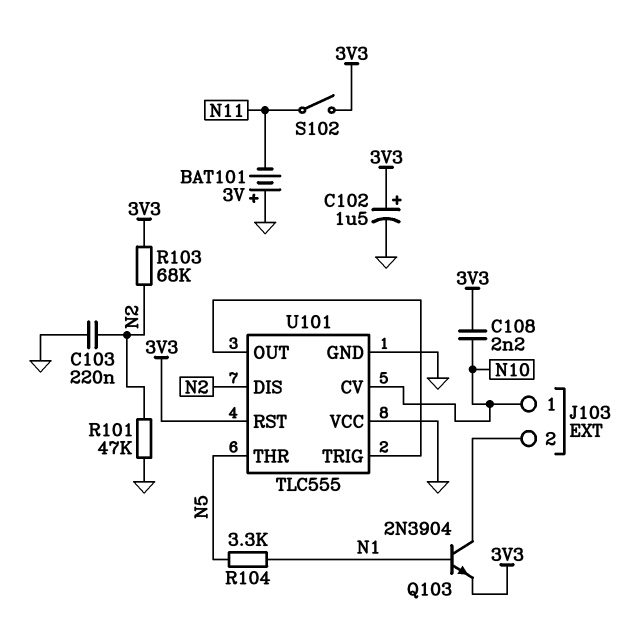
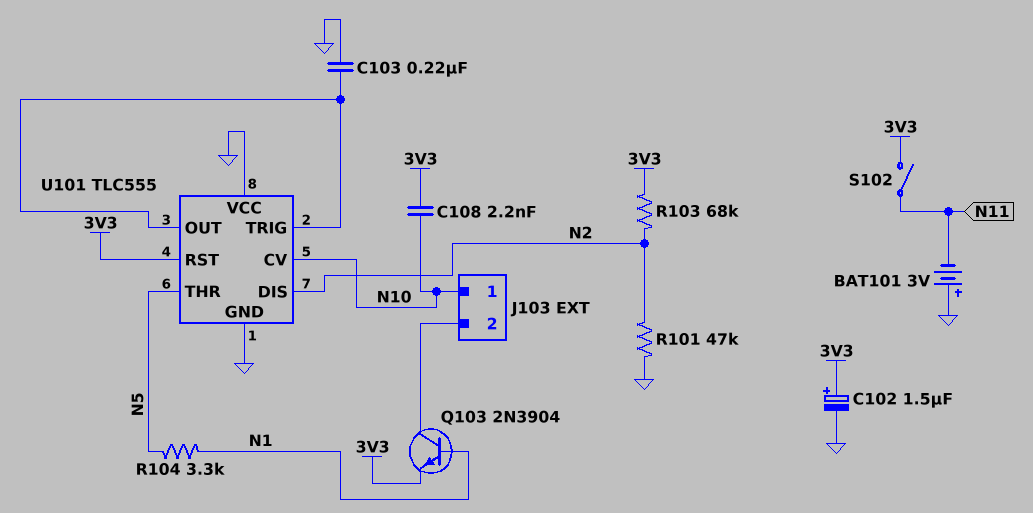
C103: 220nF (GND, N2) -> 220nF (GND, U101/OUT)

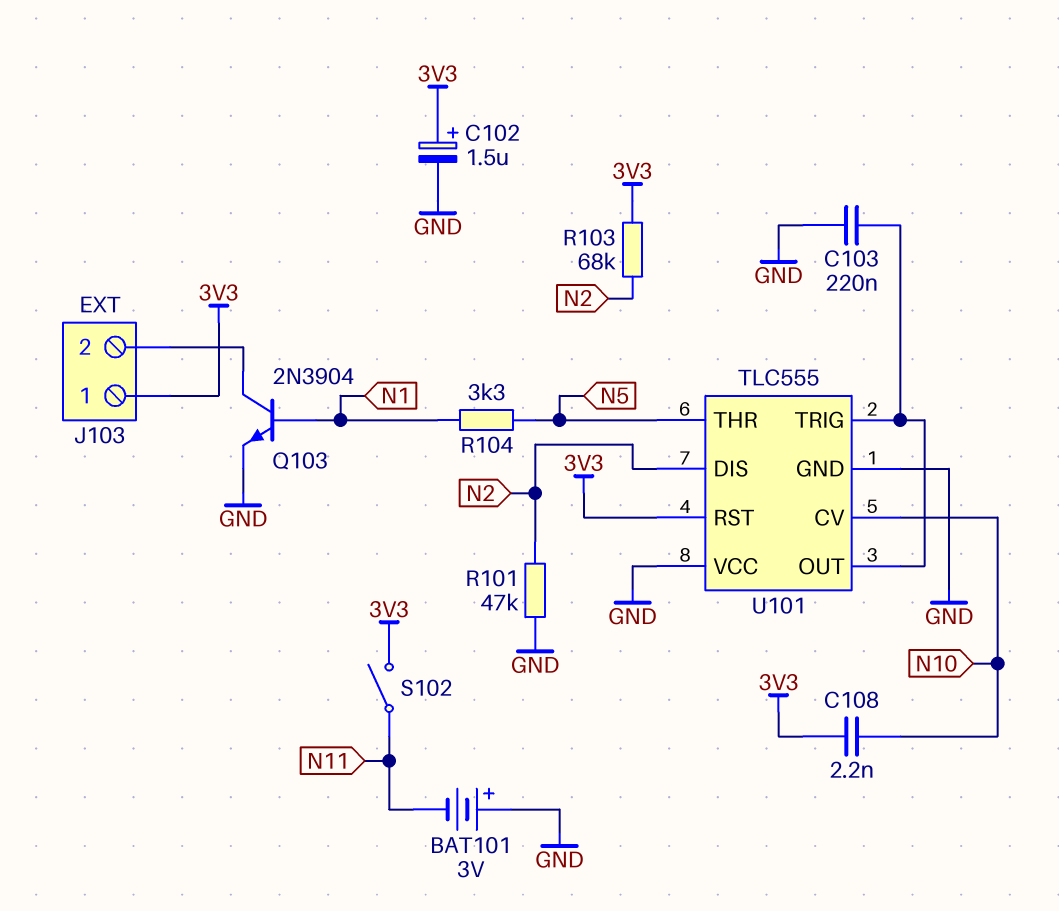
J103 pin 1: N10 -> 3V3
Q103: NPN 2N3904 (B N1, C J103/2, E 3V3) -> NPN 2N3904 (B N1, C J103/2, E GND)

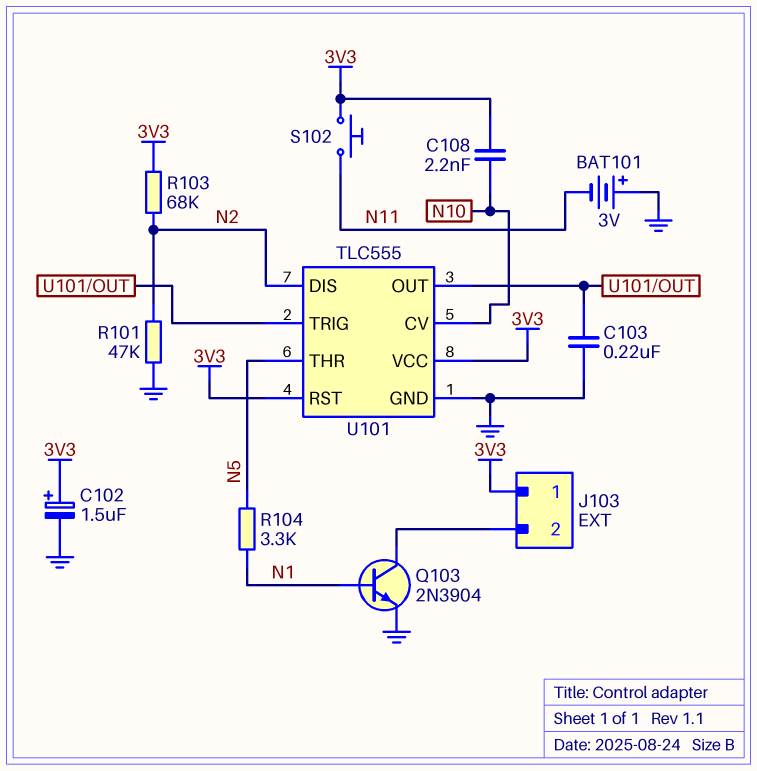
S102: switch (3V3, N11) -> button (3V3, N11)
U101 pin VCC: GND -> 3V3

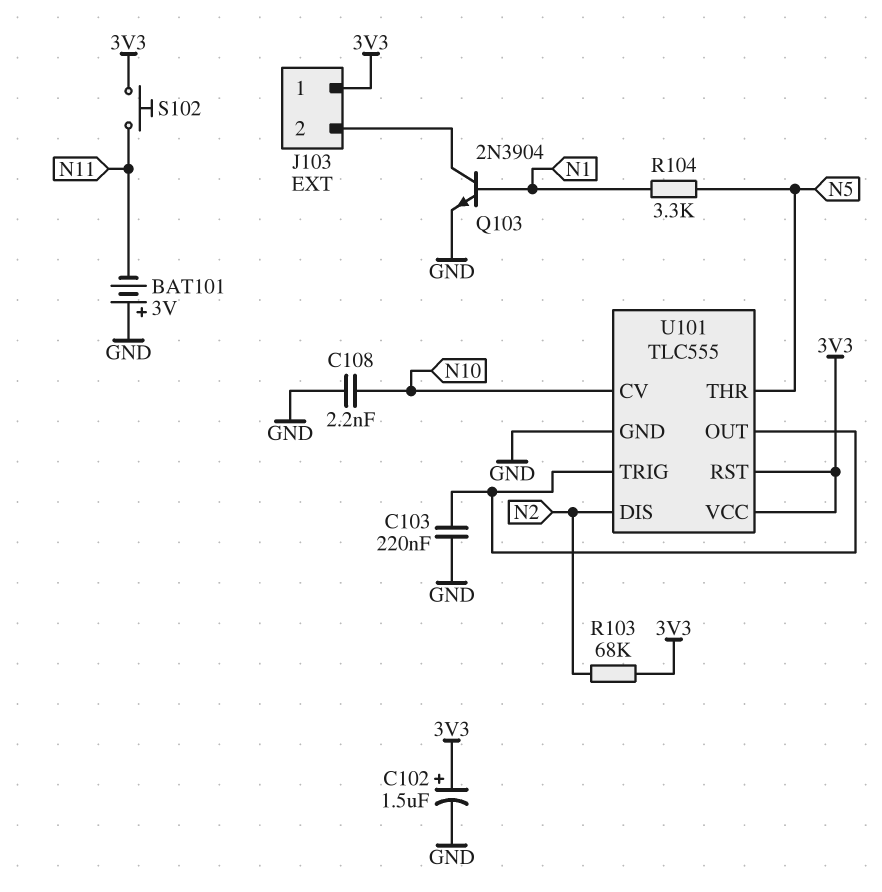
C108: 2.2nF (3V3, N10) -> 2.2nF (GND, N10)
R101: 47k (GND, N2) -> none

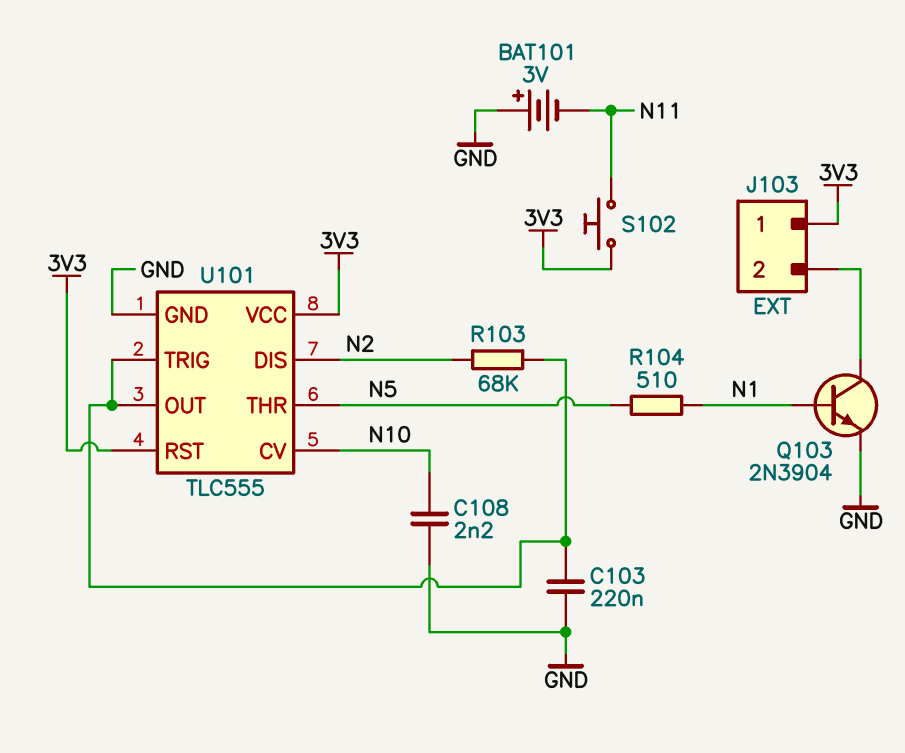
C102: 1.5uF (plus 3V3, minus GND) -> none
R103: 68k (3V3, N2) -> 68k (N2, U101/OUT)
R104: 3.3k (N1, N5) -> 510 (N1, N5)

